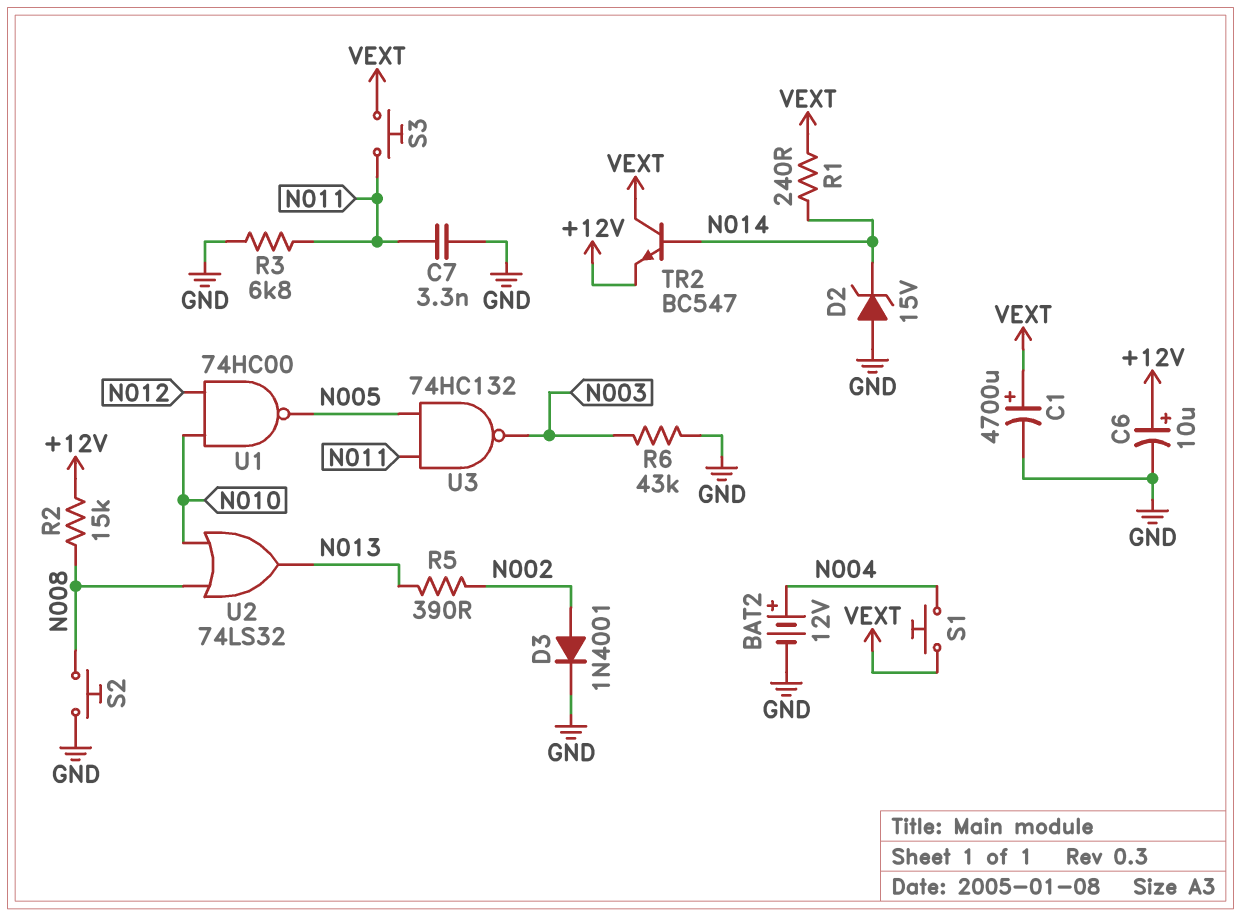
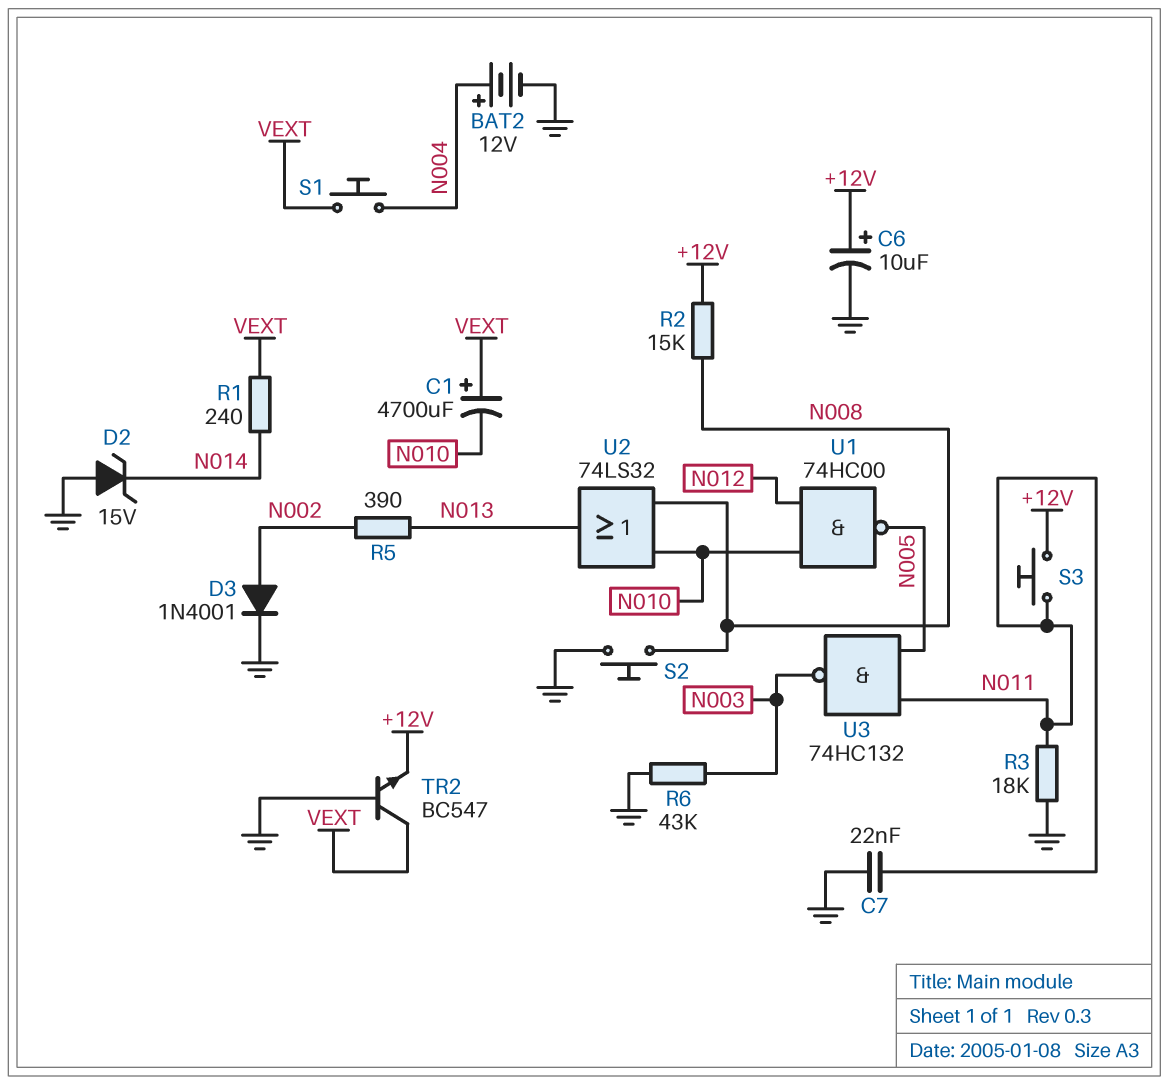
C1: 4700uF (plus VEXT, minus GND) -> 4700uF (plus VEXT, minus N010)
C7: 3.3nF (GND, N011) -> 22nF (GND, N011)
R3: 6.8k (GND, N011) -> 18k (GND, N011)
S3: button (N011, VEXT) -> button (+12V, N011)
TR2: NPN BC547 (B N014, C VEXT, E +12V) -> NPN BC547 (B GND, C VEXT, E +12V)

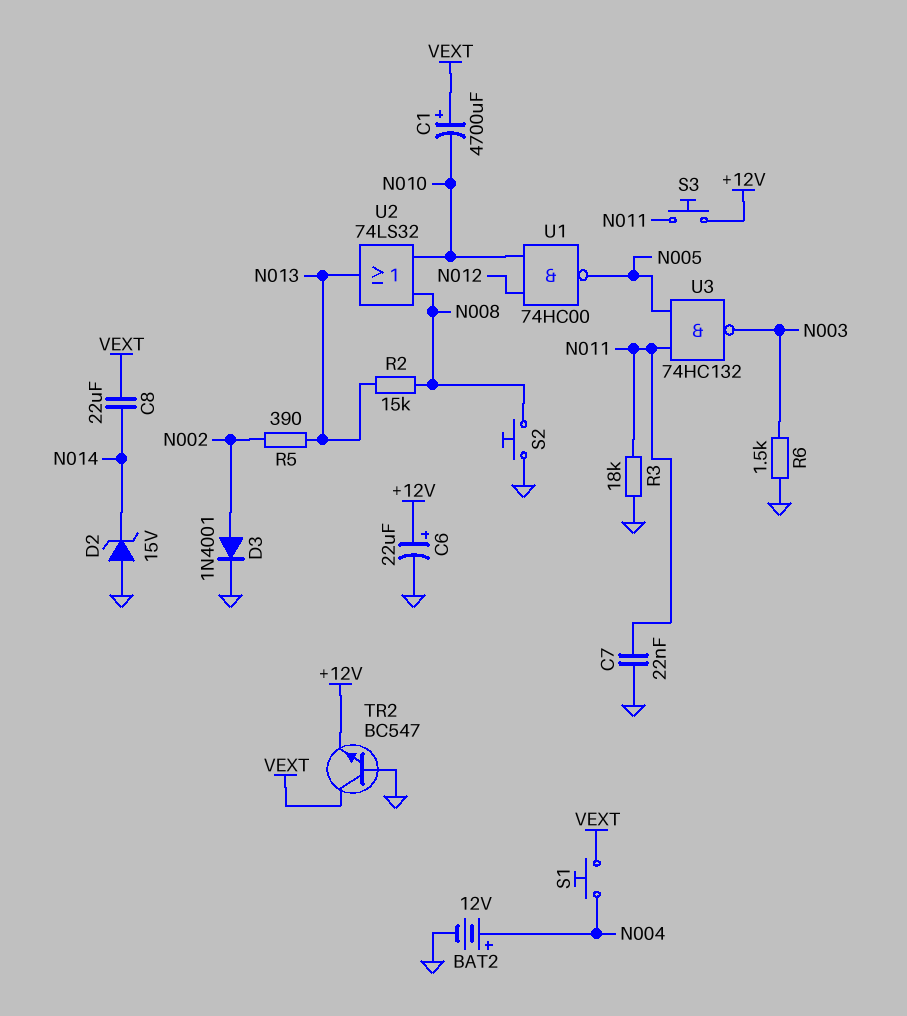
C6: 10uF (plus +12V, minus GND) -> 22uF (plus +12V, minus GND)
C8: none -> 22uF (N014, VEXT)
R1: 240 (N014, VEXT) -> none
R2: 15k (+12V, N008) -> 15k (N008, N013)
R6: 43k (GND, N003) -> 1.5k (GND, N003)

